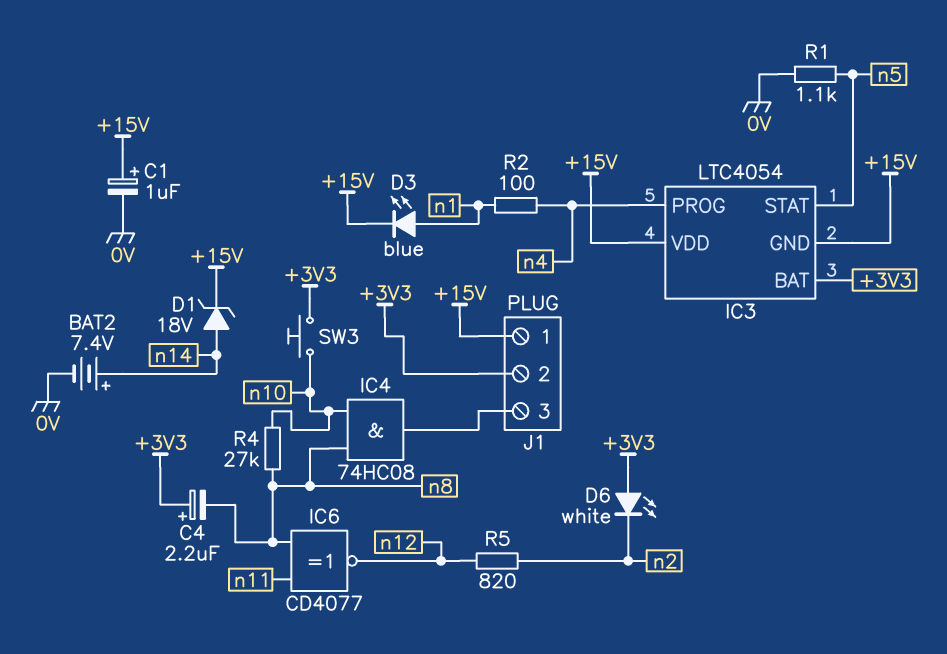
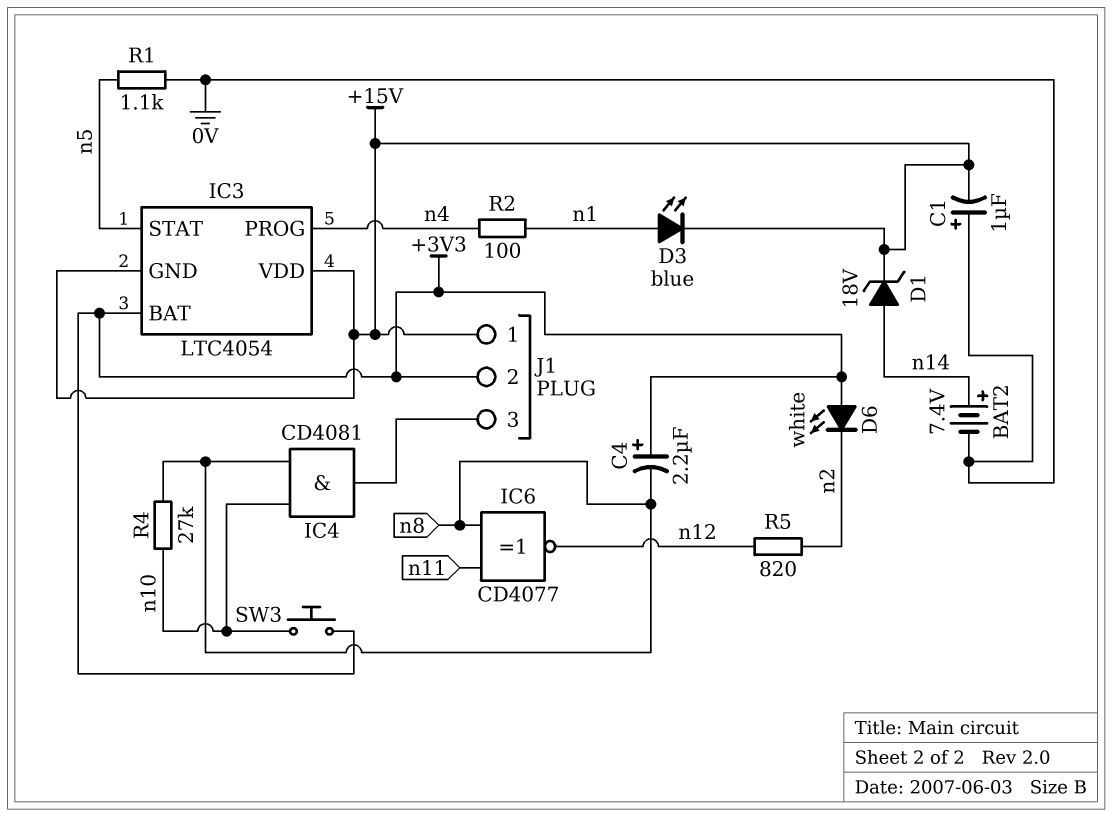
C1: 1uF (plus +15V, minus 0V) -> 1uF (plus 0V, minus +15V)
IC4: AND 74HC08 (in n8, in n10, out J1/3) -> AND CD4081 (in n8, in n10, out J1/3)

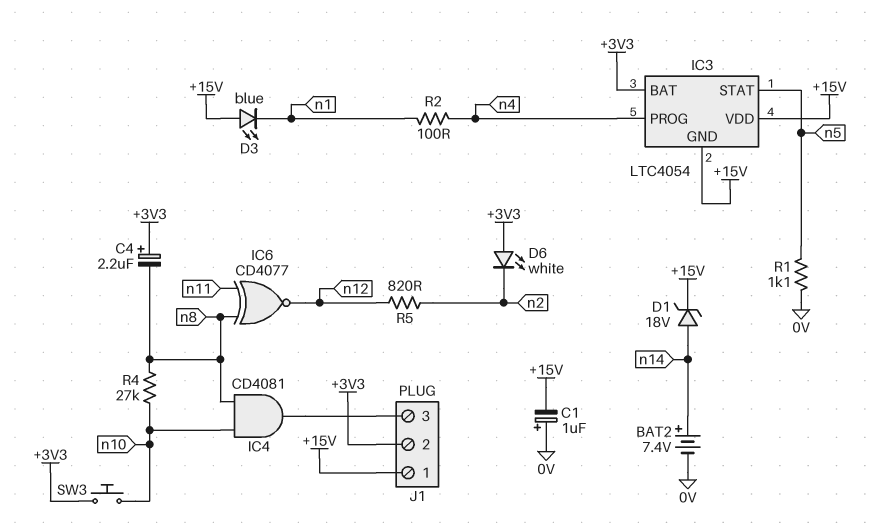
D3: LED blue (A n1, K +15V) -> LED blue (A +15V, K n1)

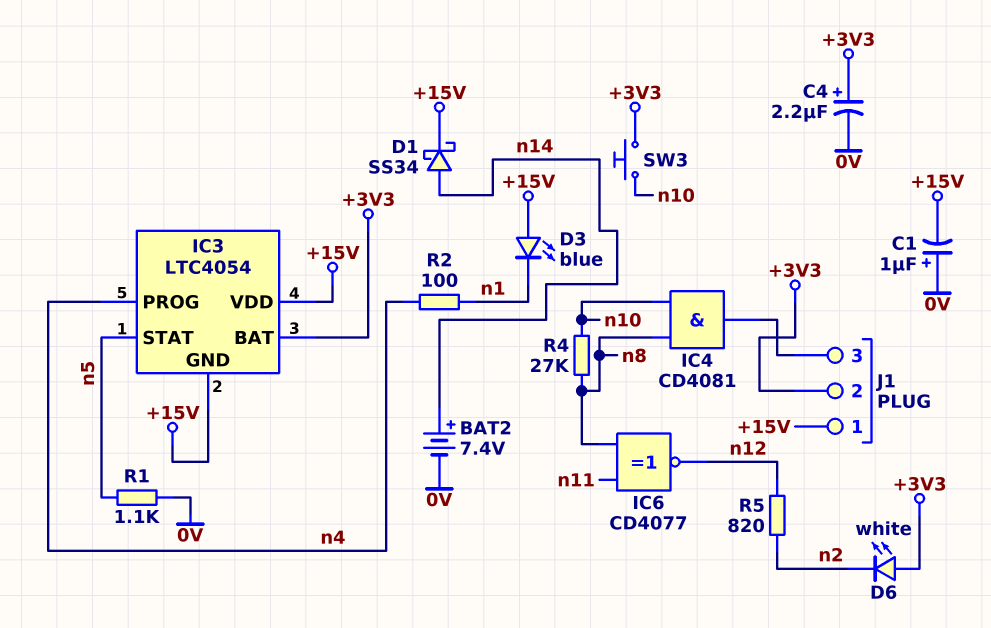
C4: 2.2uF (plus +3V3, minus n8) -> 2.2uF (plus +3V3, minus 0V)
D1: zener 18V (A n14, K +15V) -> schottky SS34 (A n14, K +15V)

